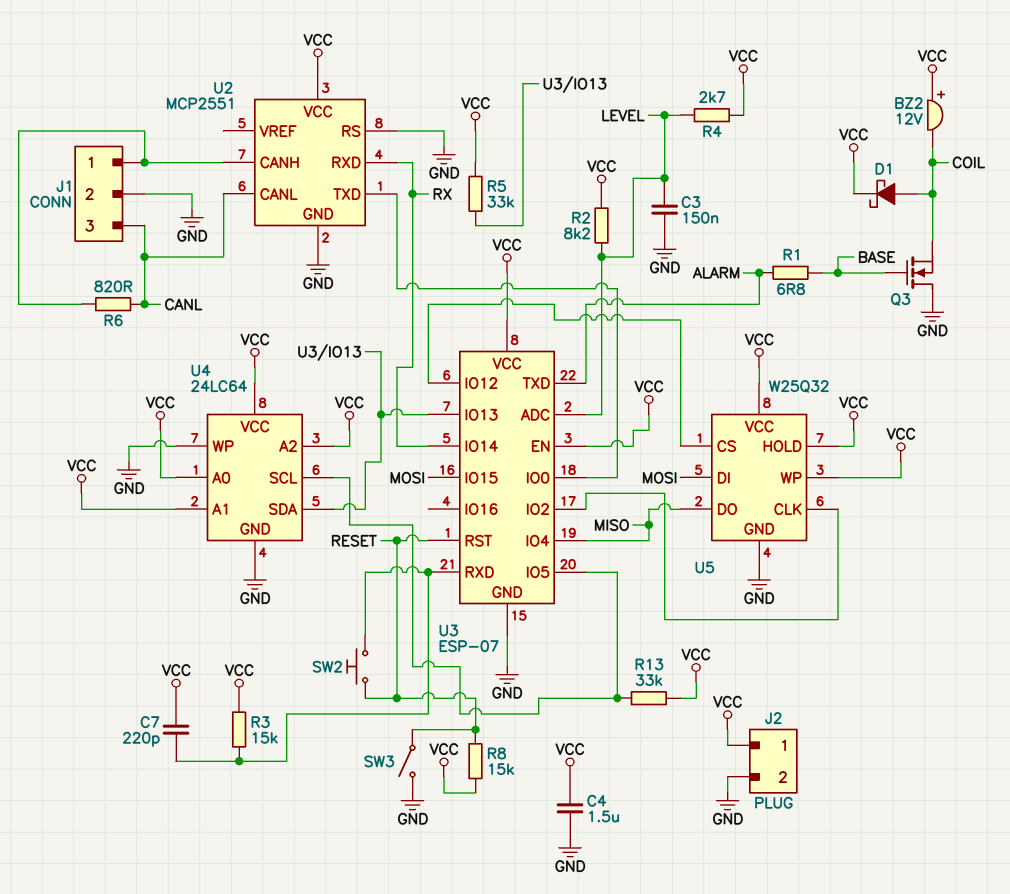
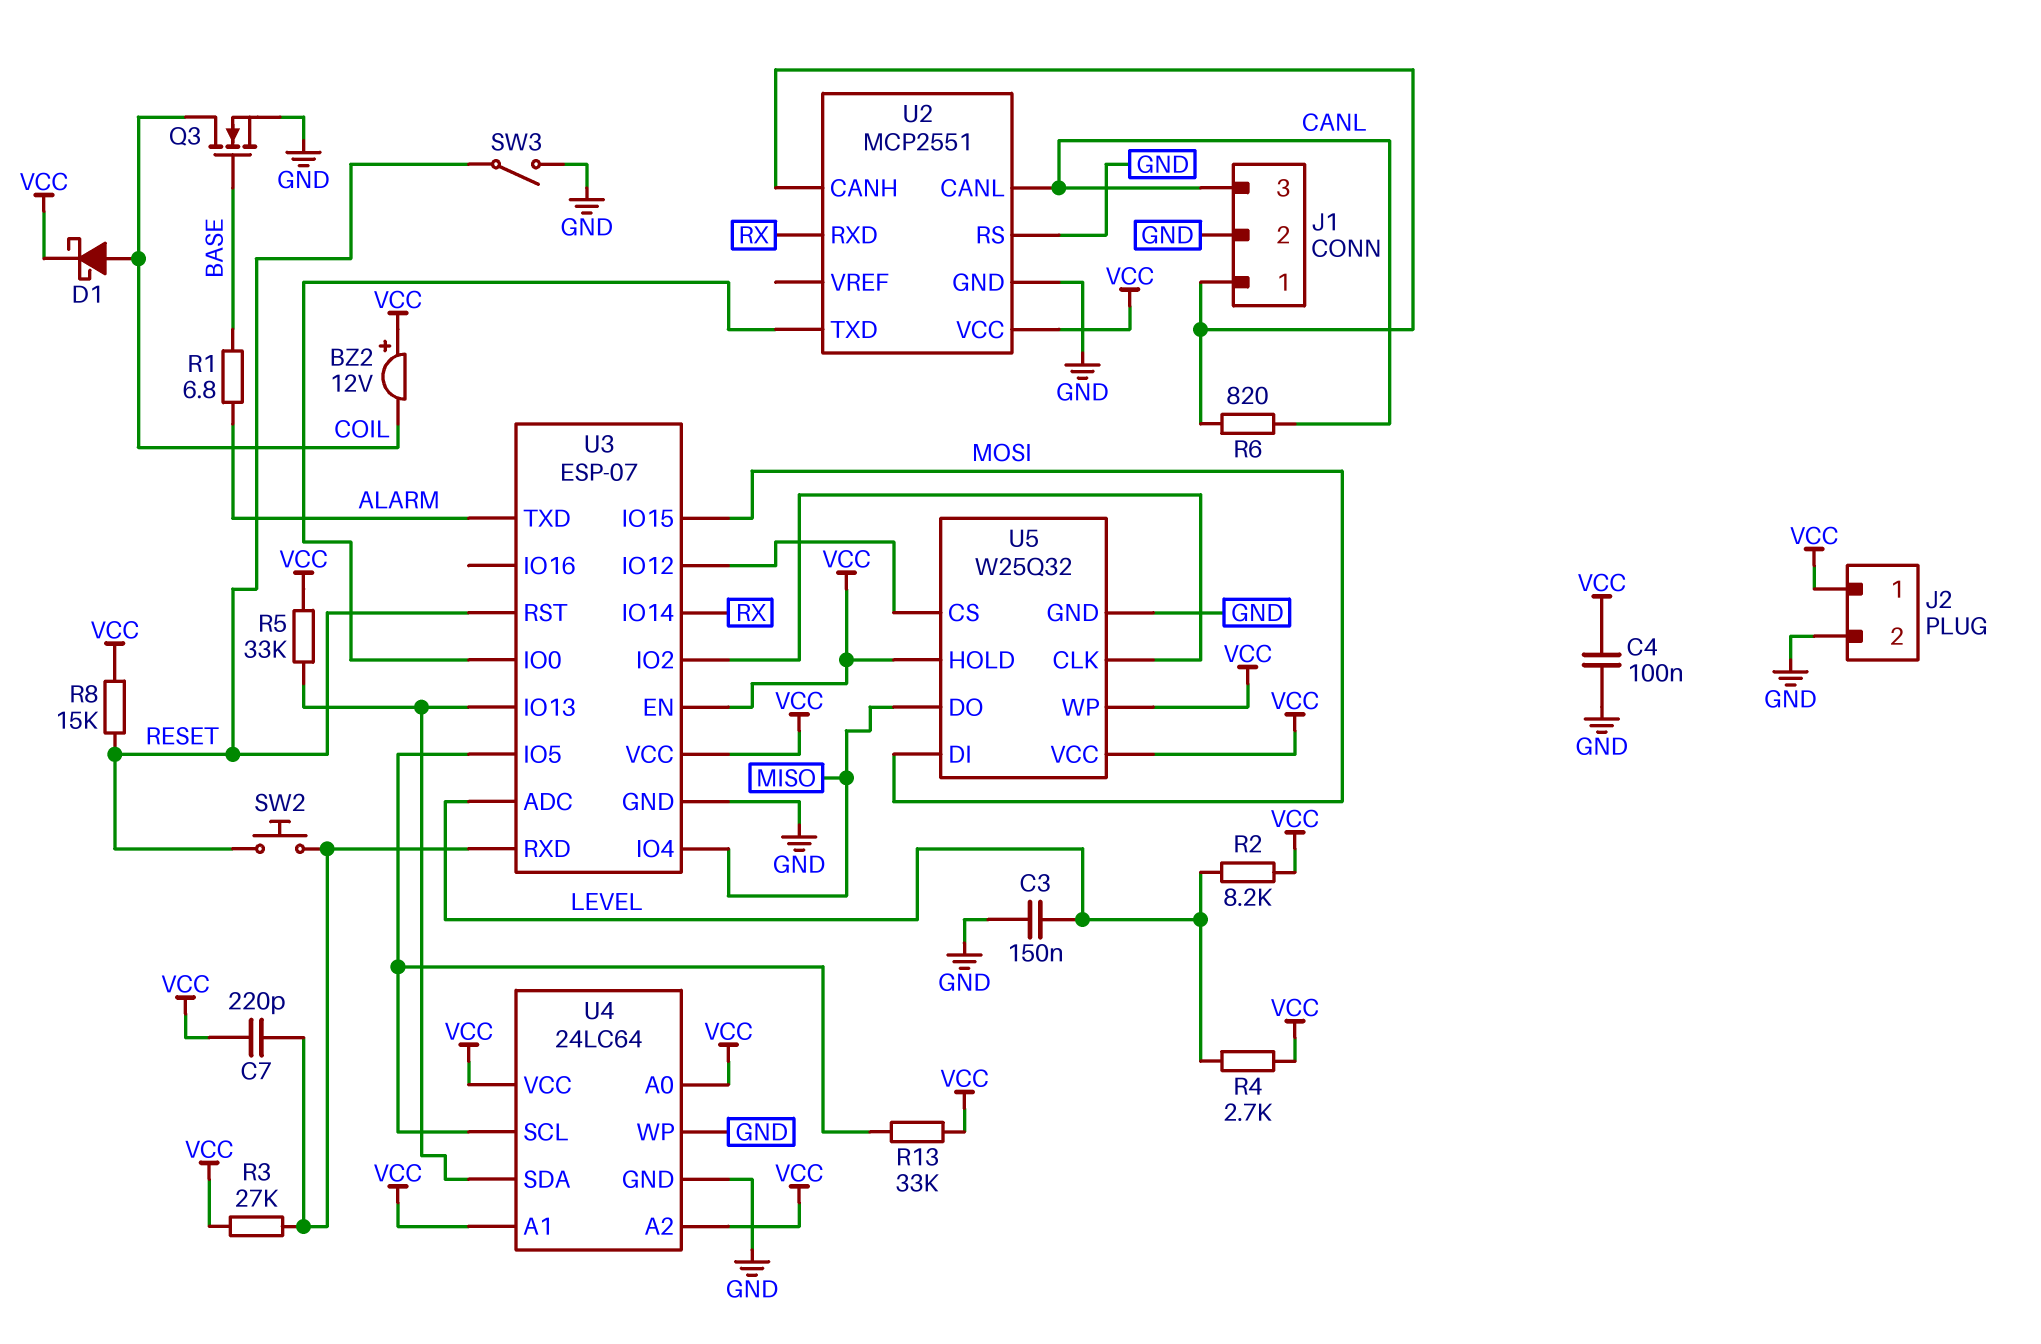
C4: 1.5uF (GND, VCC) -> 100nF (GND, VCC)
Q3: NMOS (G BASE, D GND, S COIL) -> NMOS (G BASE, D COIL, S GND)
R3: 15k (U3/RXD, VCC) -> 27k (U3/RXD, VCC)

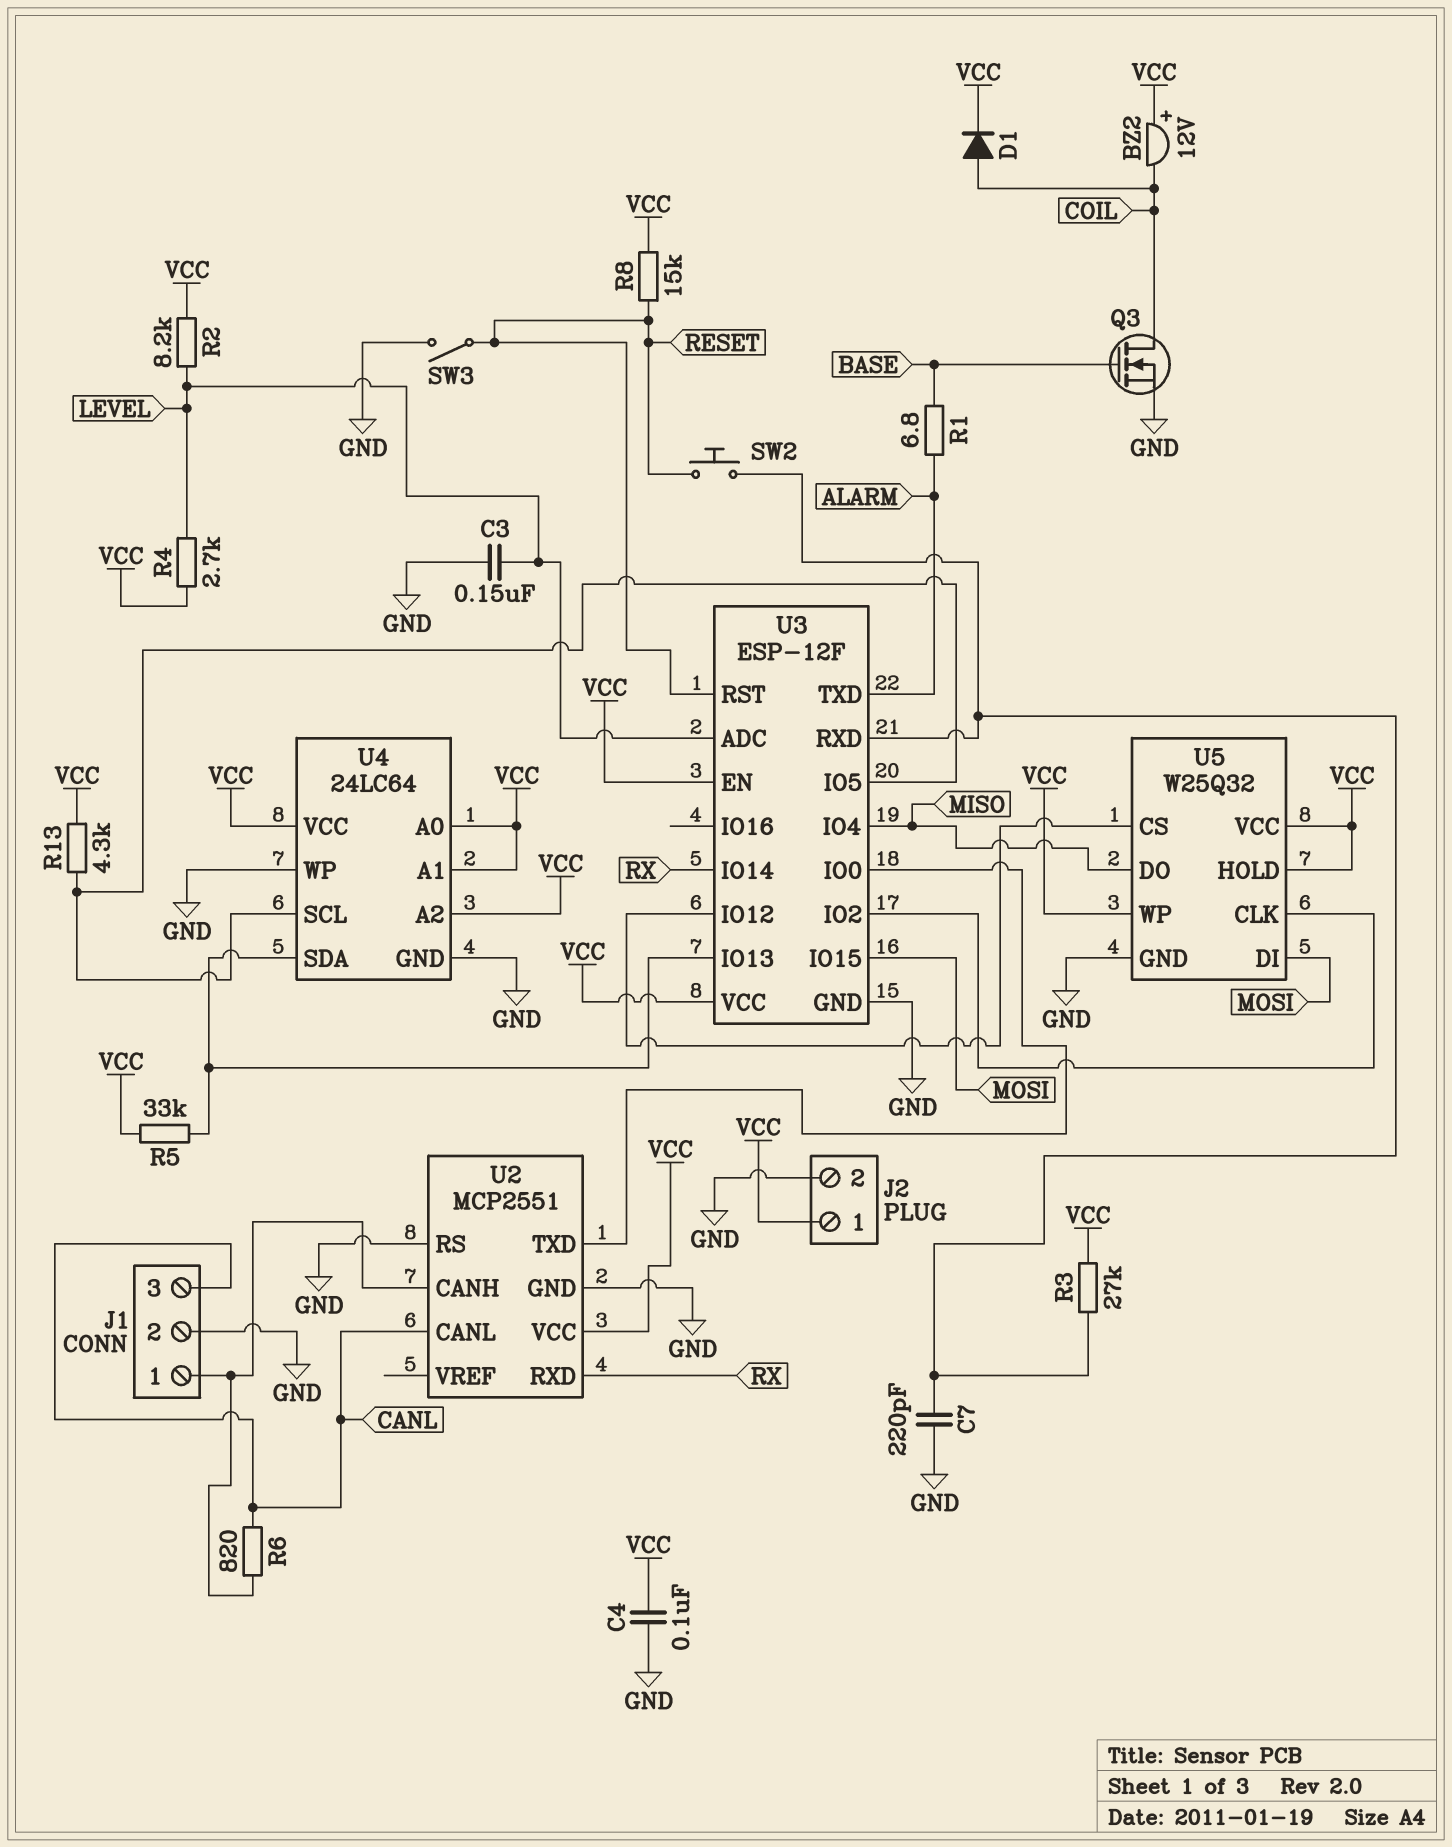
C7: 220pF (U3/RXD, VCC) -> 220pF (GND, U3/RXD)
D1: schottky (A COIL, K VCC) -> diode (A COIL, K VCC)
R13: 33k (U3/IO5, VCC) -> 4.3k (U3/IO5, VCC)
U3: ESP-07 -> ESP-12F

